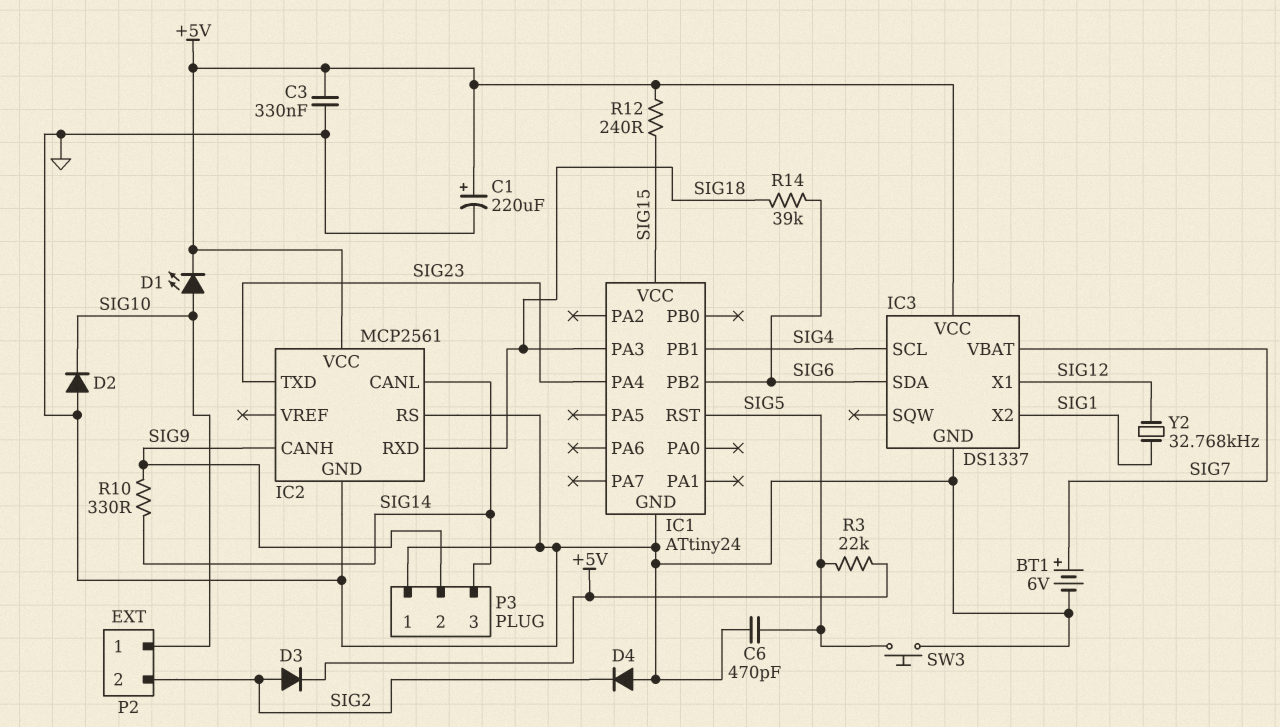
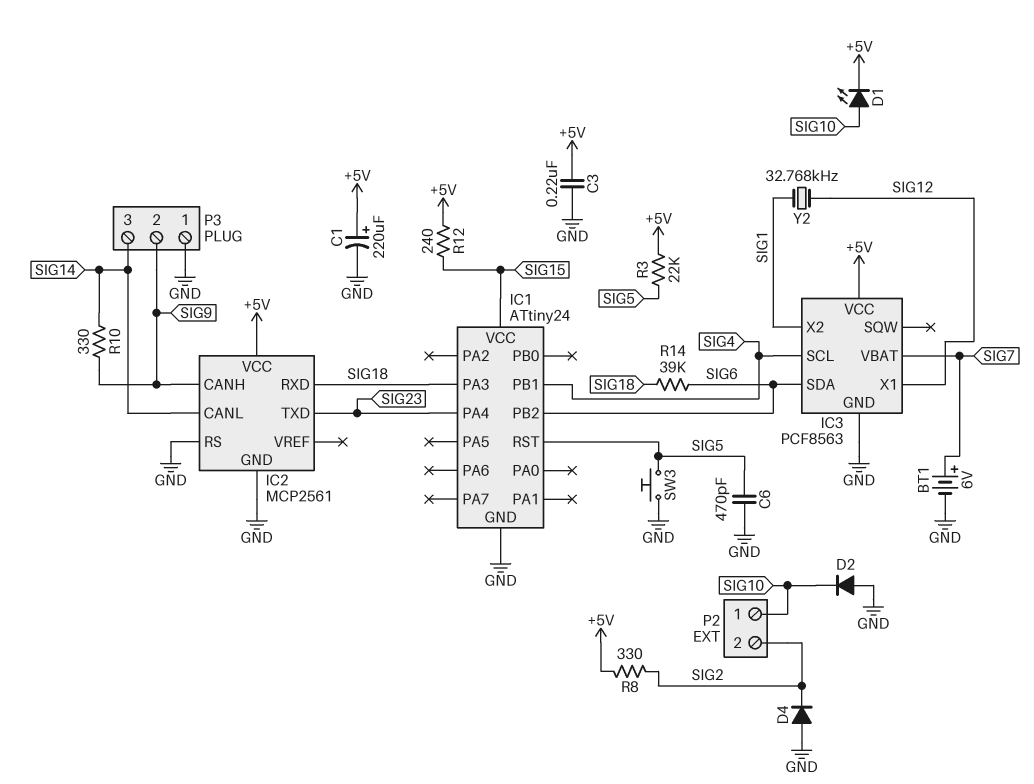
C3: 330nF (+5V, GND) -> 220nF (+5V, GND)
D3: diode (A SIG2, K +5V) -> none
IC3: DS1337 -> PCF8563
R8: none -> 330 (+5V, SIG2)

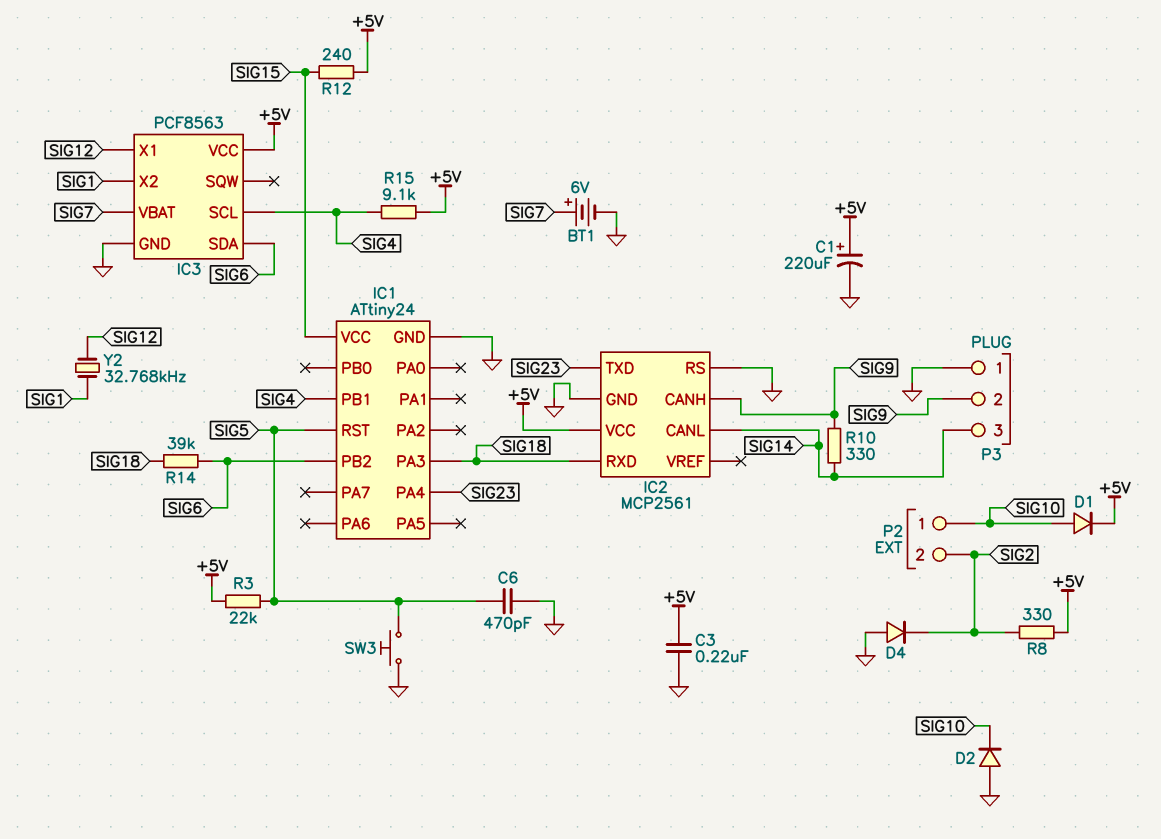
D1: LED (A SIG10, K +5V) -> diode (A SIG10, K +5V)
R15: none -> 9.1k (+5V, SIG4)

